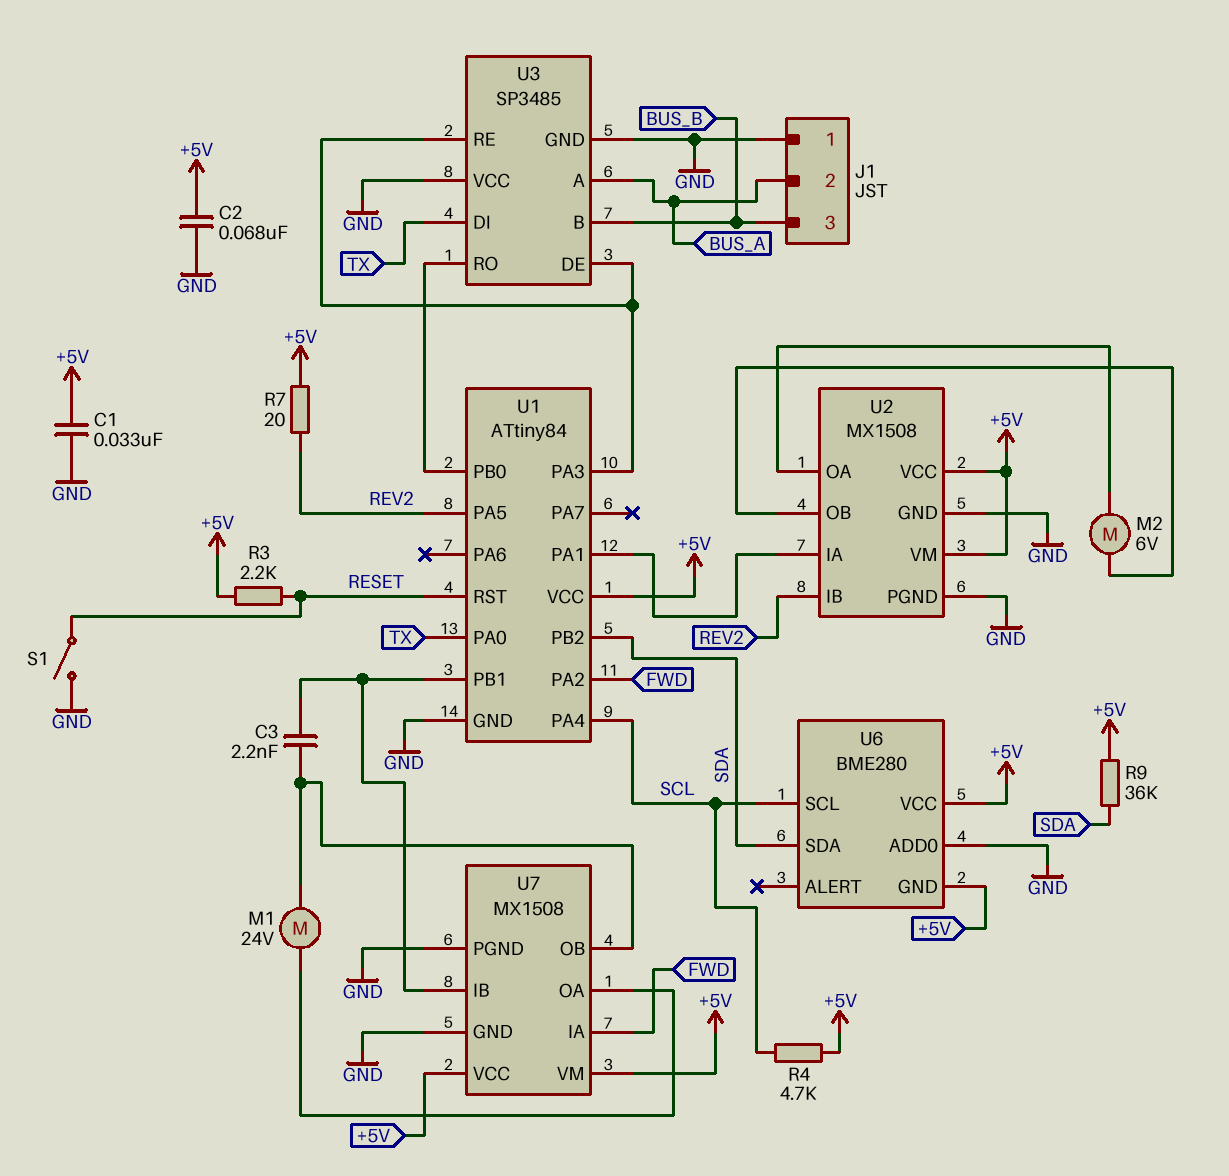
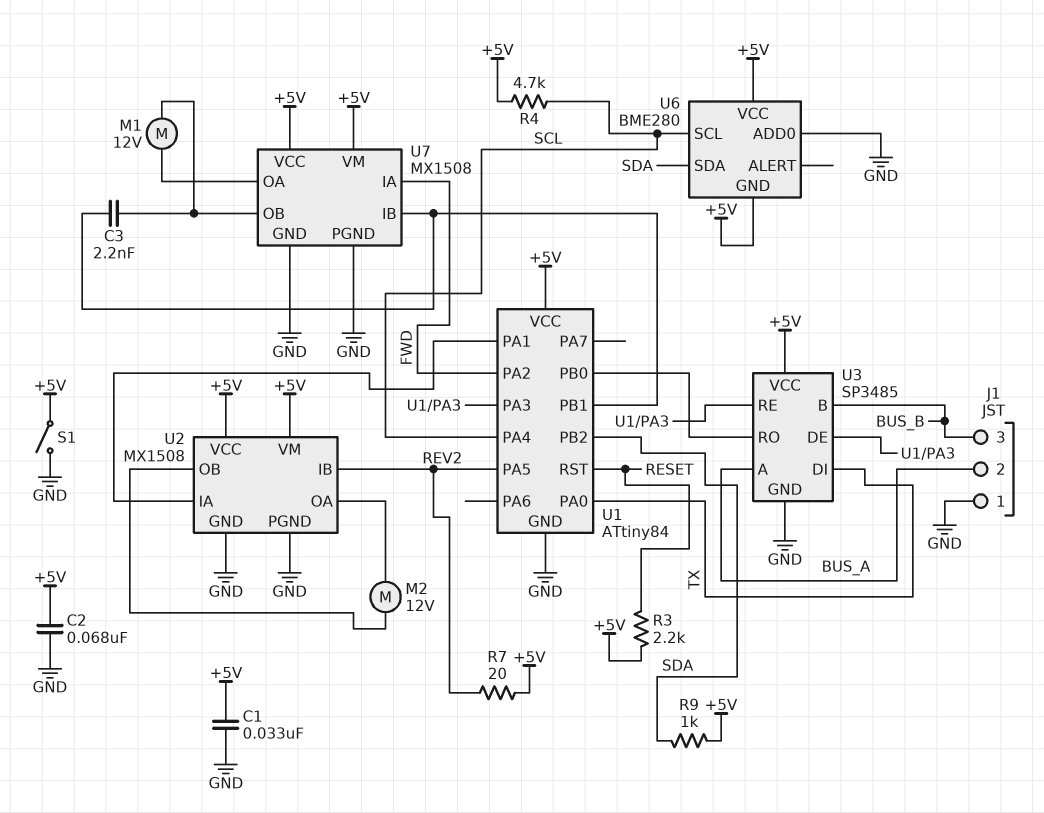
M1: motor 24V (U7/OA, U7/OB) -> motor 12V (U7/OA, U7/OB)
M2: motor 6V (U2/OA, U2/OB) -> motor 12V (U2/OA, U2/OB)
R9: 36k (+5V, SDA) -> 1k (+5V, SDA)
S1: switch (GND, RESET) -> switch (+5V, GND)
U3 pin VCC: GND -> +5V

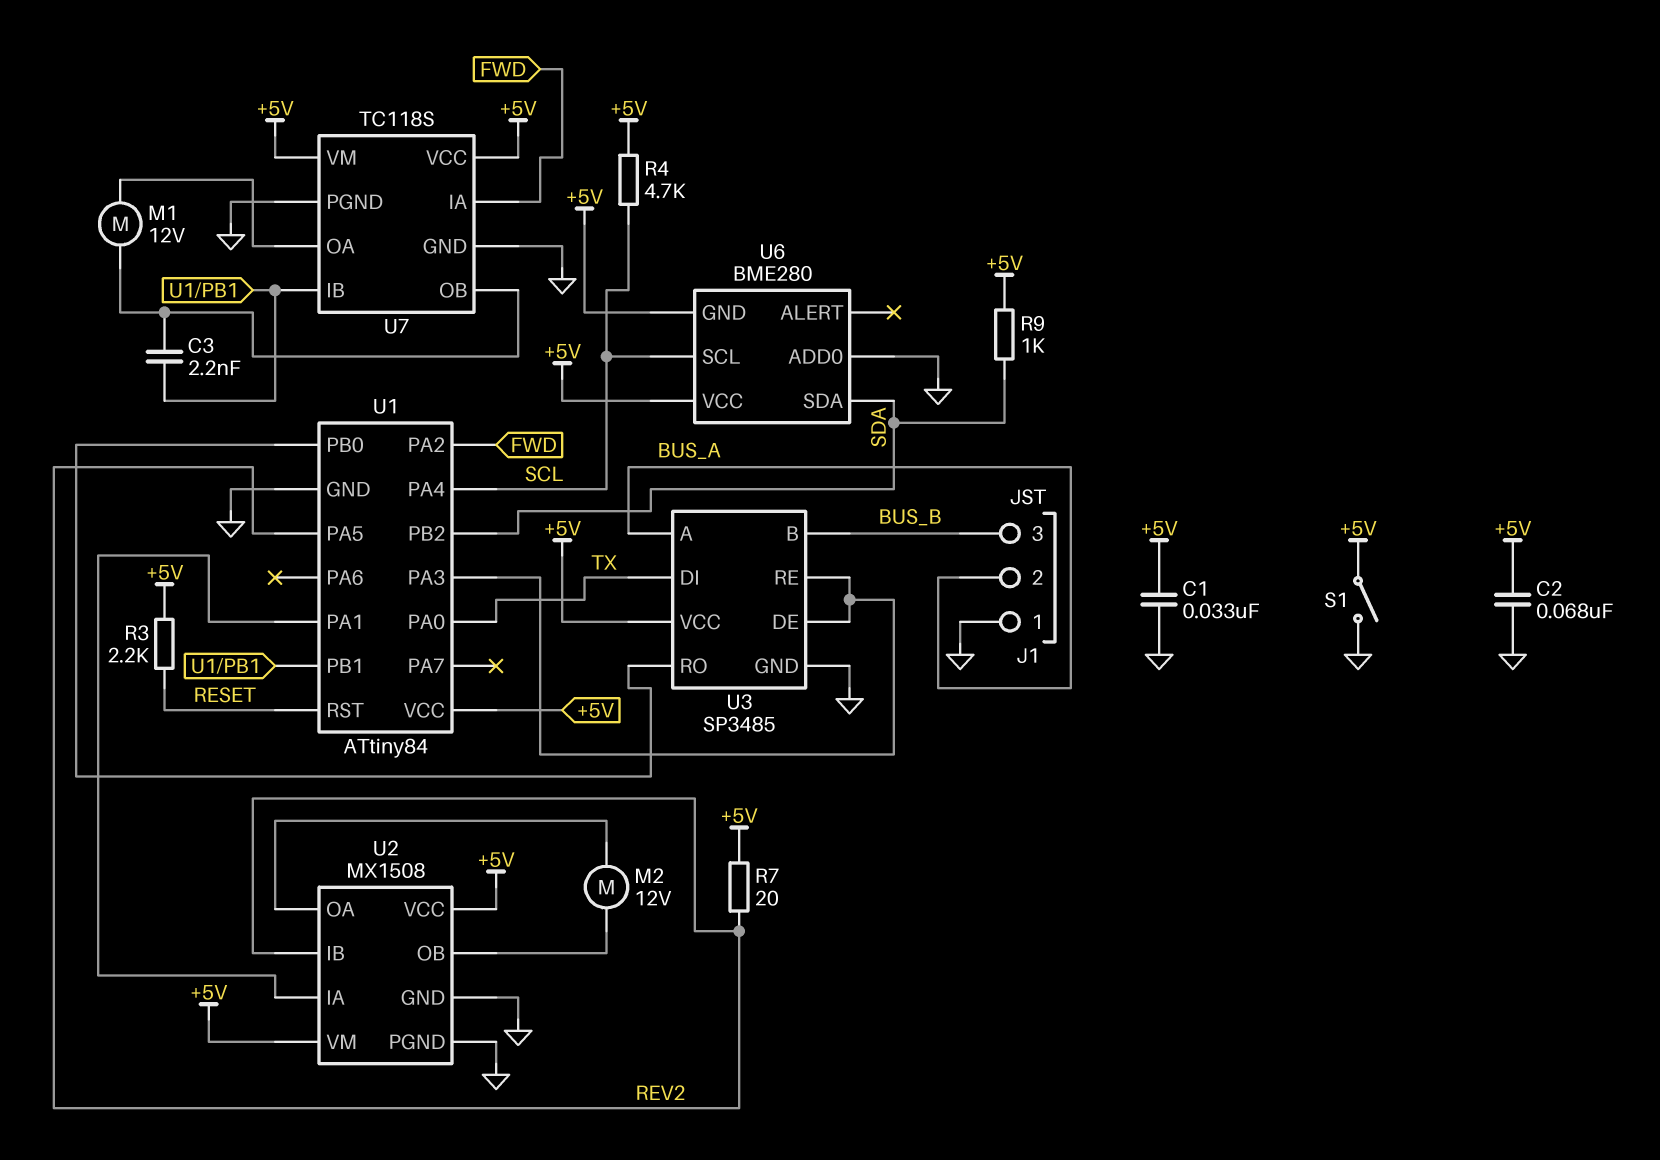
U7: MX1508 -> TC118S

